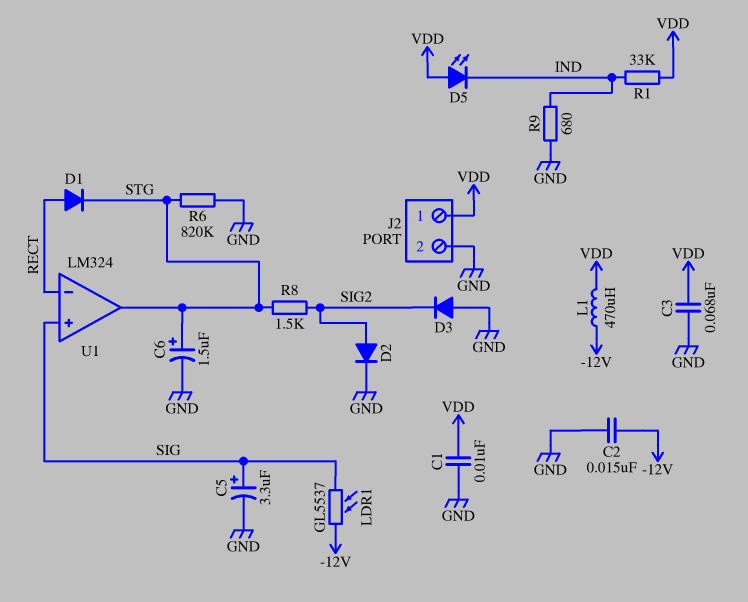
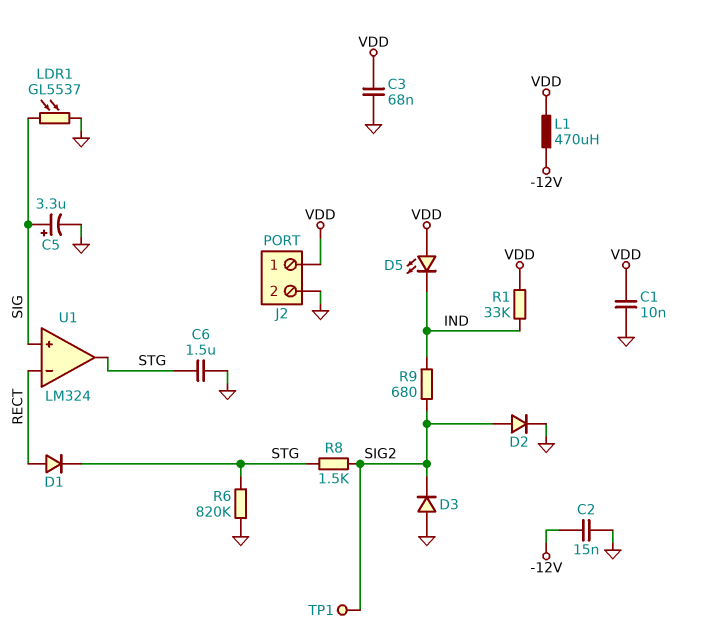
C6: 1.5uF (plus STG, minus GND) -> 1.5uF (GND, STG)
LDR1: GL5537 (-12V, SIG) -> GL5537 (GND, SIG)
R9: 680 (GND, IND) -> 680 (IND, SIG2)
TP1: none -> test point (SIG2)

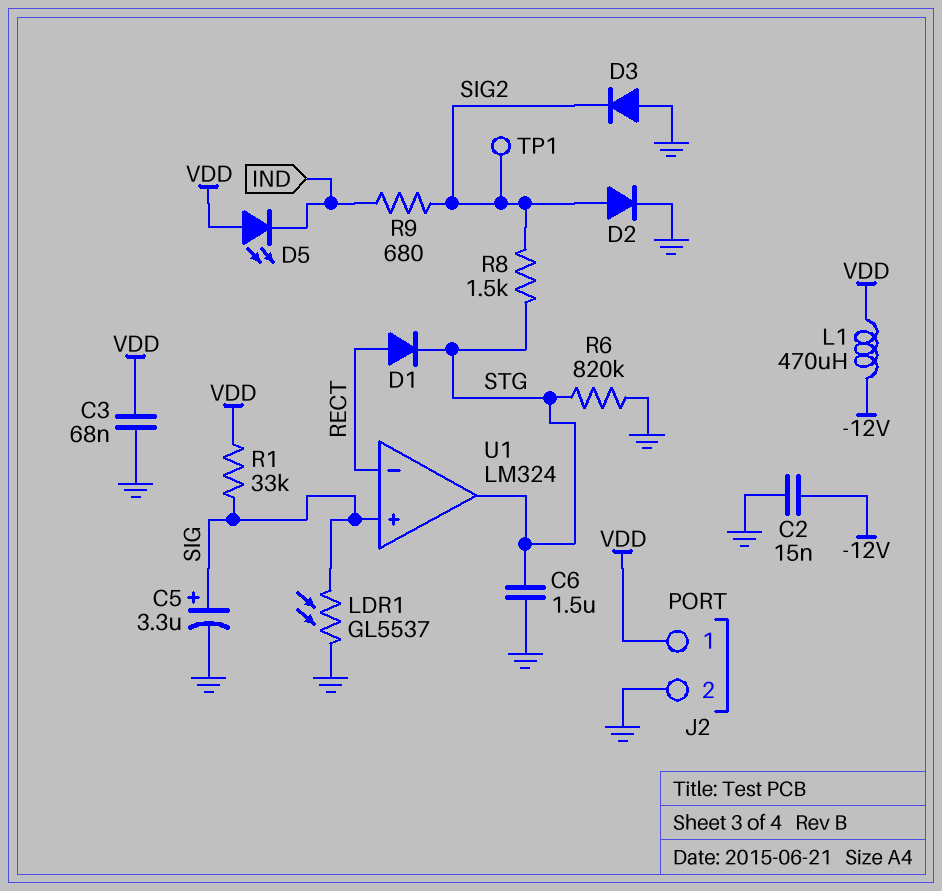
C1: 10nF (GND, VDD) -> none
R1: 33k (IND, VDD) -> 33k (SIG, VDD)

